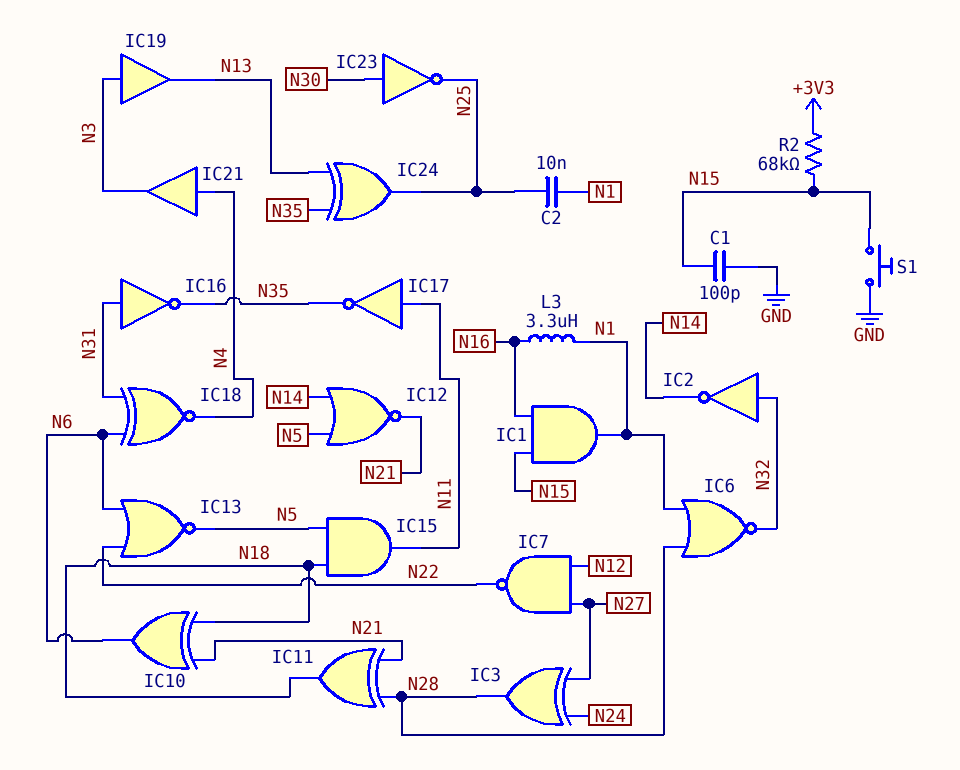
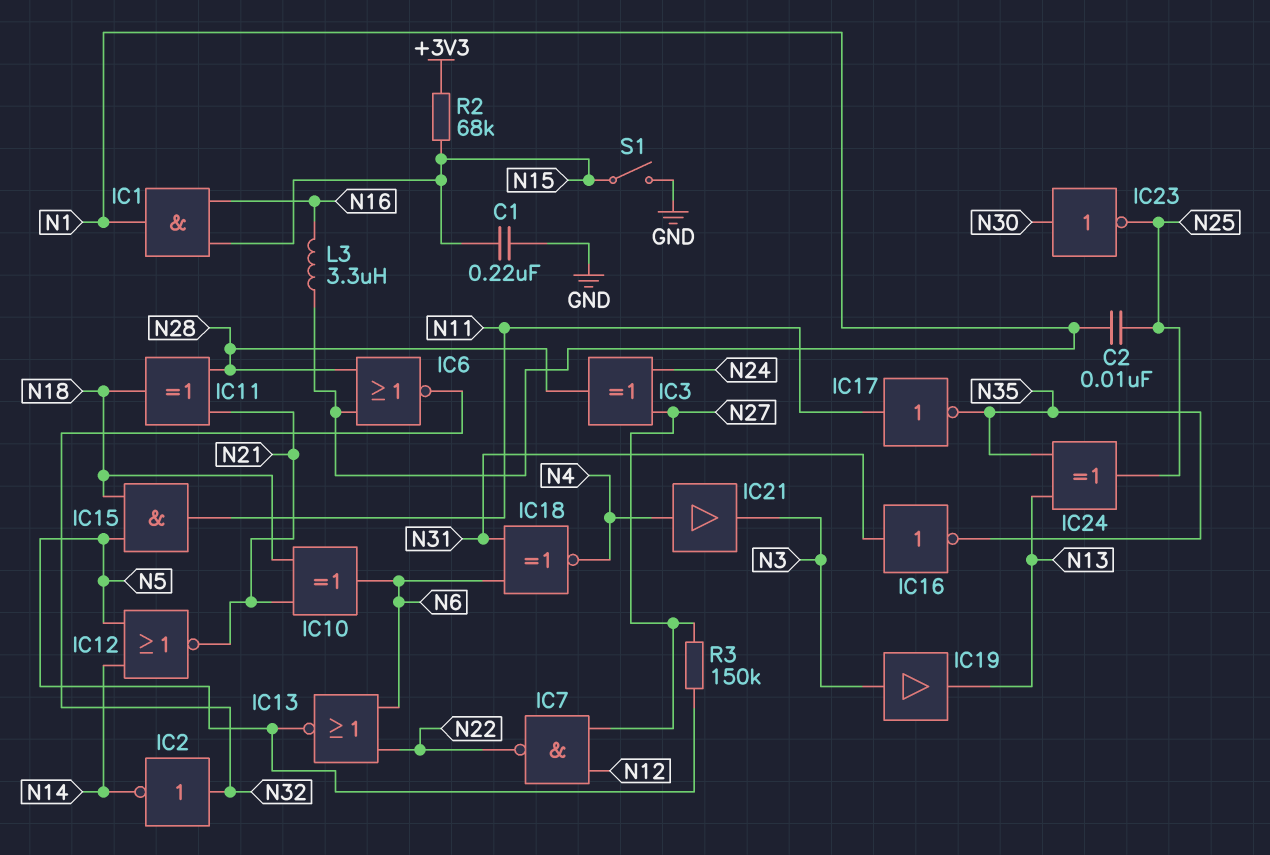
C1: 100pF (GND, N15) -> 220nF (GND, N15)
R3: none -> 150k (N5, N27)
S1: button (GND, N15) -> switch (GND, N15)

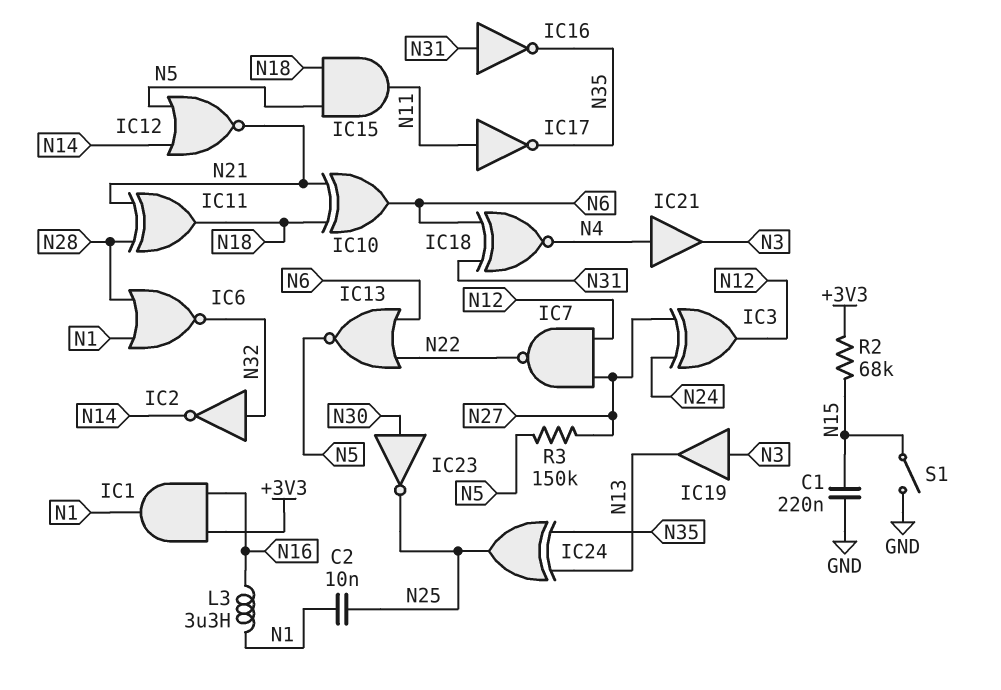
IC1: AND (in N15, in N16, out N1) -> AND (in +3V3, in N16, out N1)
IC3: XOR (in N24, in N27, out N28) -> XOR (in N24, in N27, out N12)

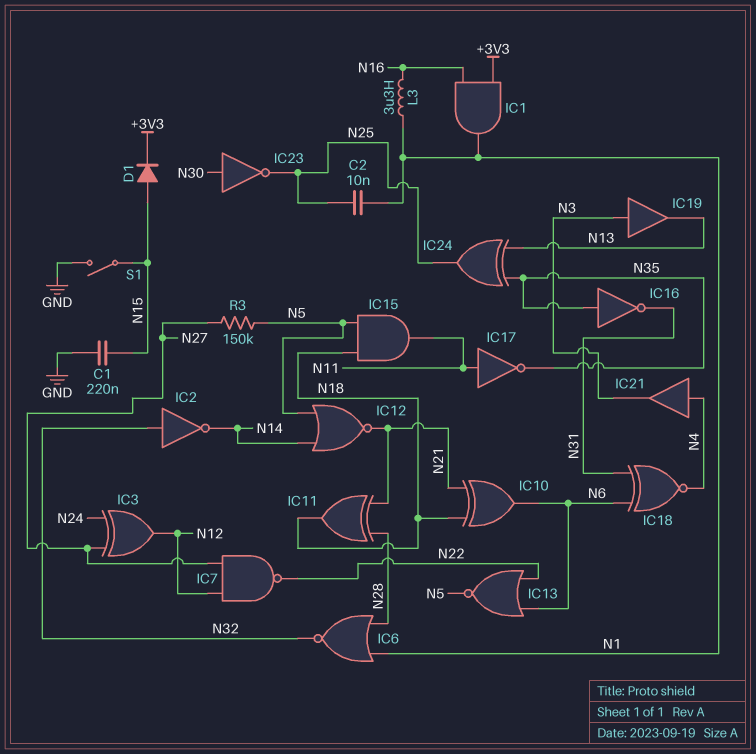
D1: none -> diode (A N15, K +3V3)
IC16: NOT (in N31, out N35) -> NOT (in N35, out N31)
R2: 68k (+3V3, N15) -> none

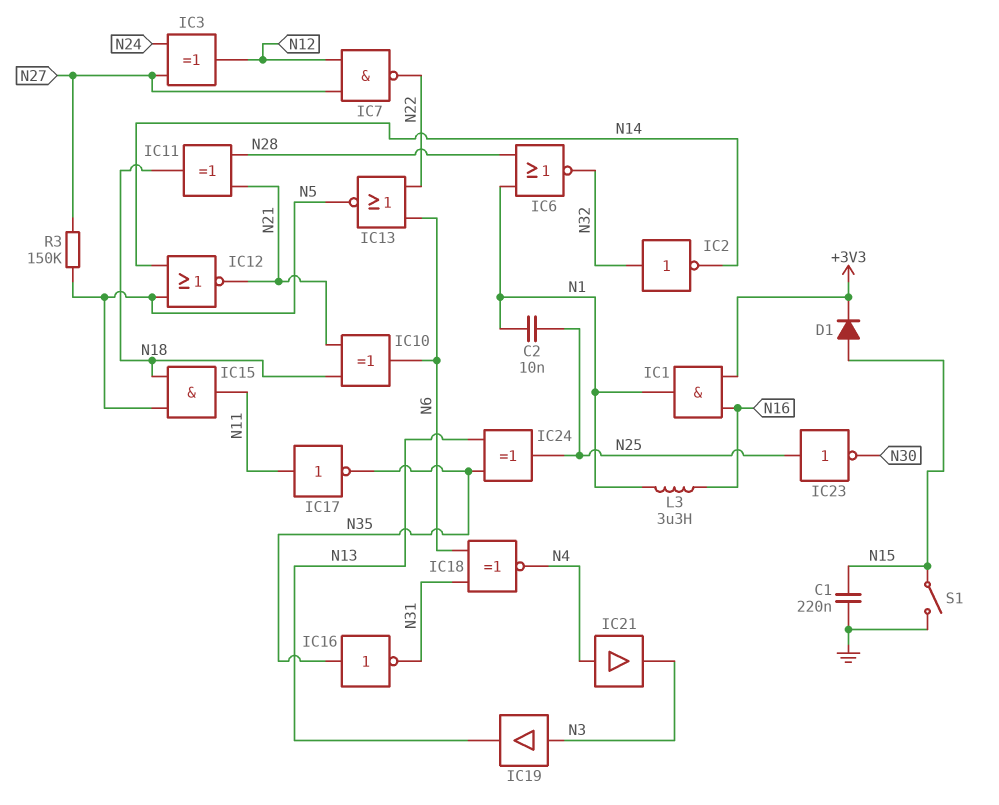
IC23: NOT (in N30, out N25) -> NOT (in N25, out N30)

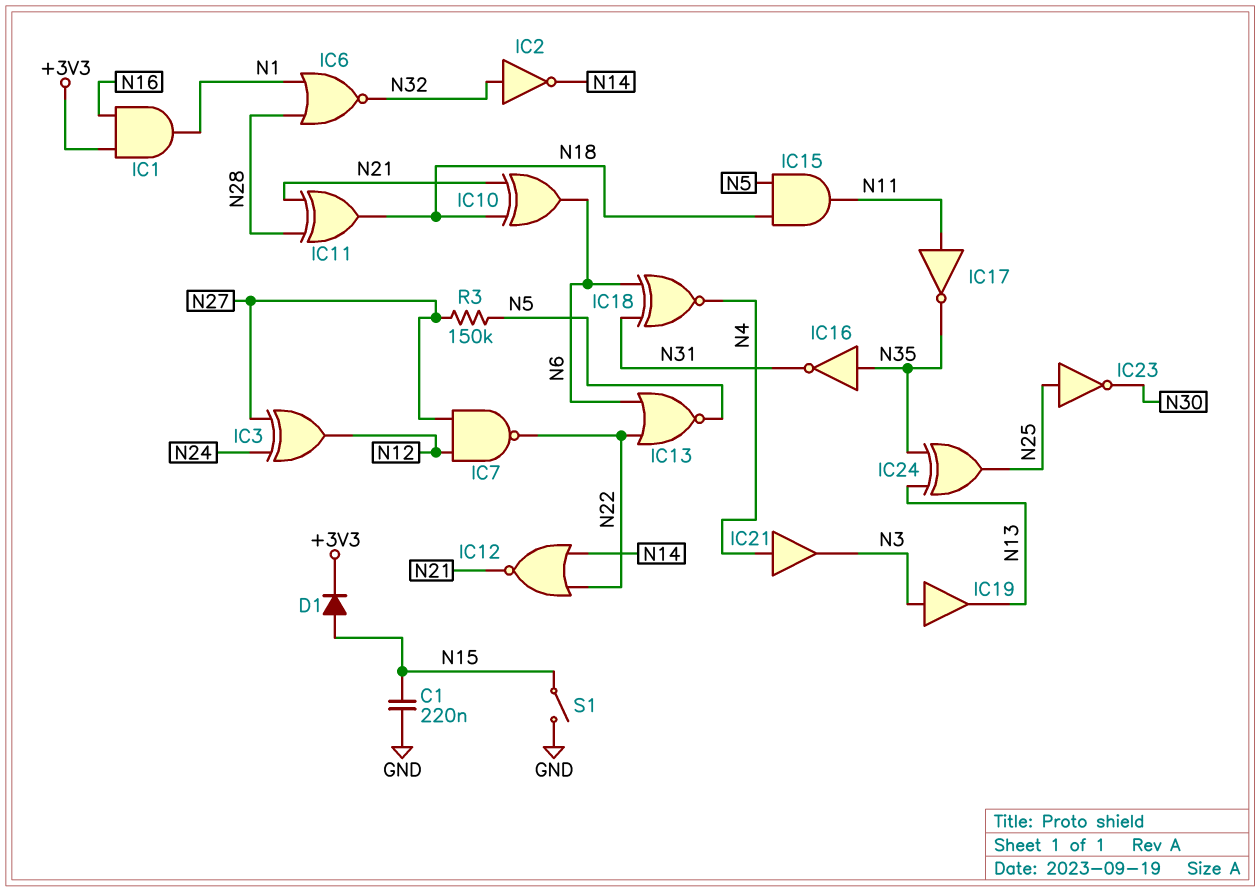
C2: 10nF (N1, N25) -> none
IC12: NOR (in N5, in N14, out N21) -> NOR (in N14, in N22, out N21)
L3: 3.3uH (N1, N16) -> none

